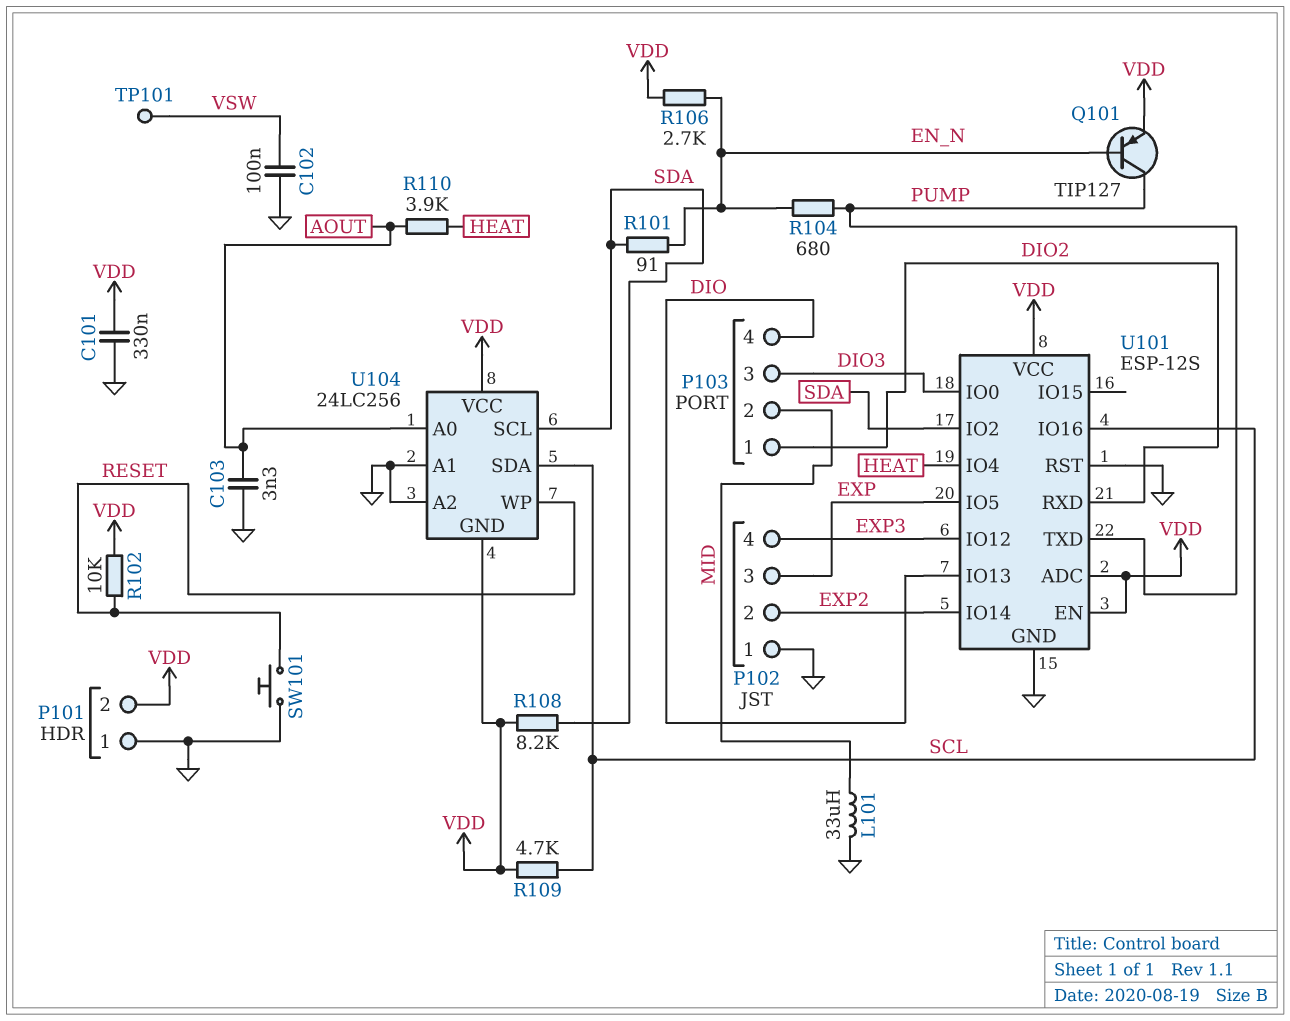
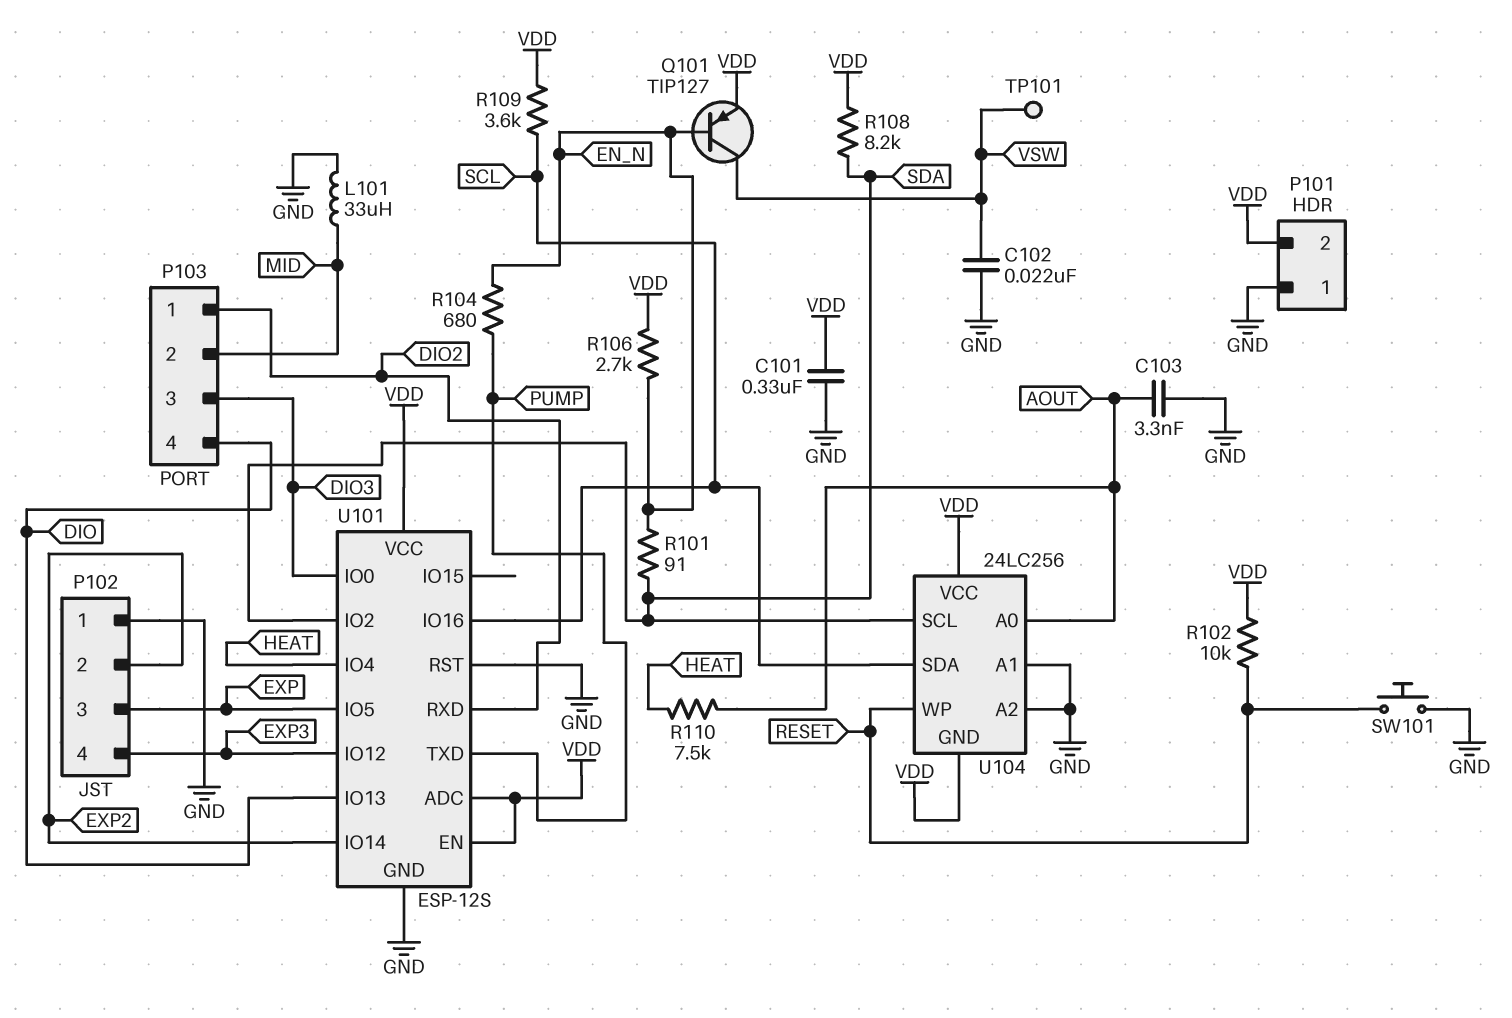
C102: 100nF (GND, VSW) -> 22nF (GND, VSW)
Q101: PNP TIP127 (B EN_N, C PUMP, E VDD) -> PNP TIP127 (B EN_N, C VSW, E VDD)
R109: 4.7k (SCL, VDD) -> 3.6k (SCL, VDD)
R110: 3.9k (AOUT, HEAT) -> 7.5k (AOUT, HEAT)

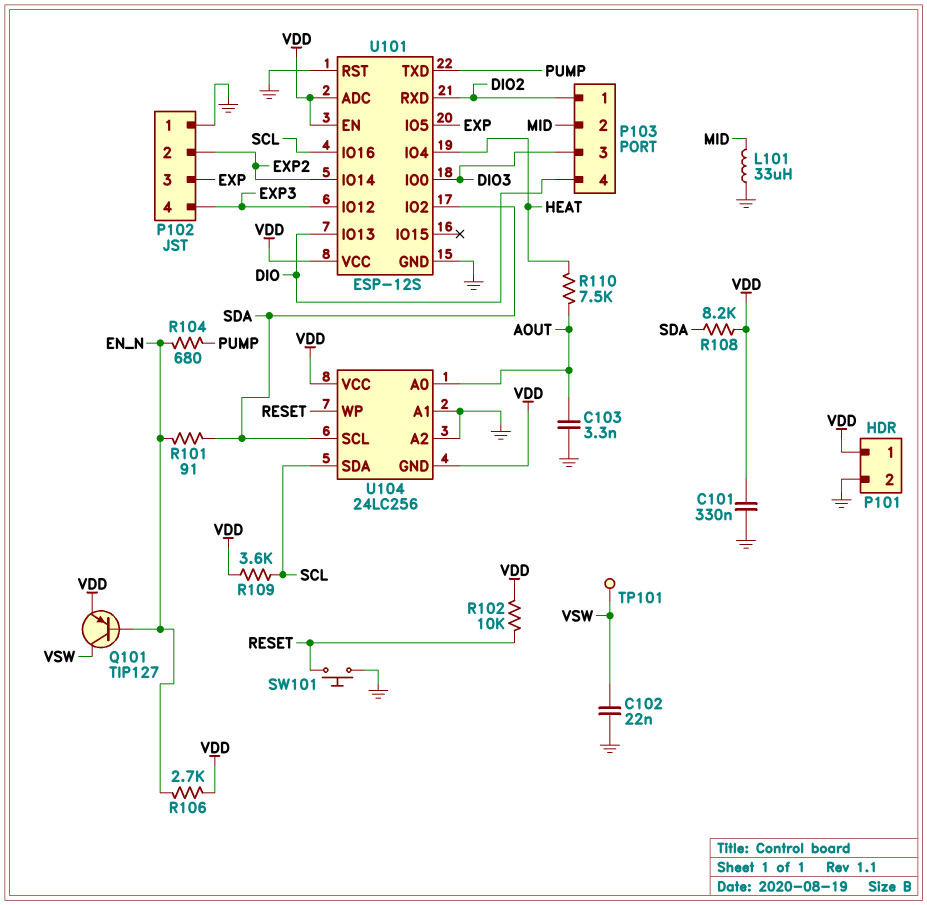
P101 pin 1: GND -> VDD
P101 pin 2: VDD -> GND

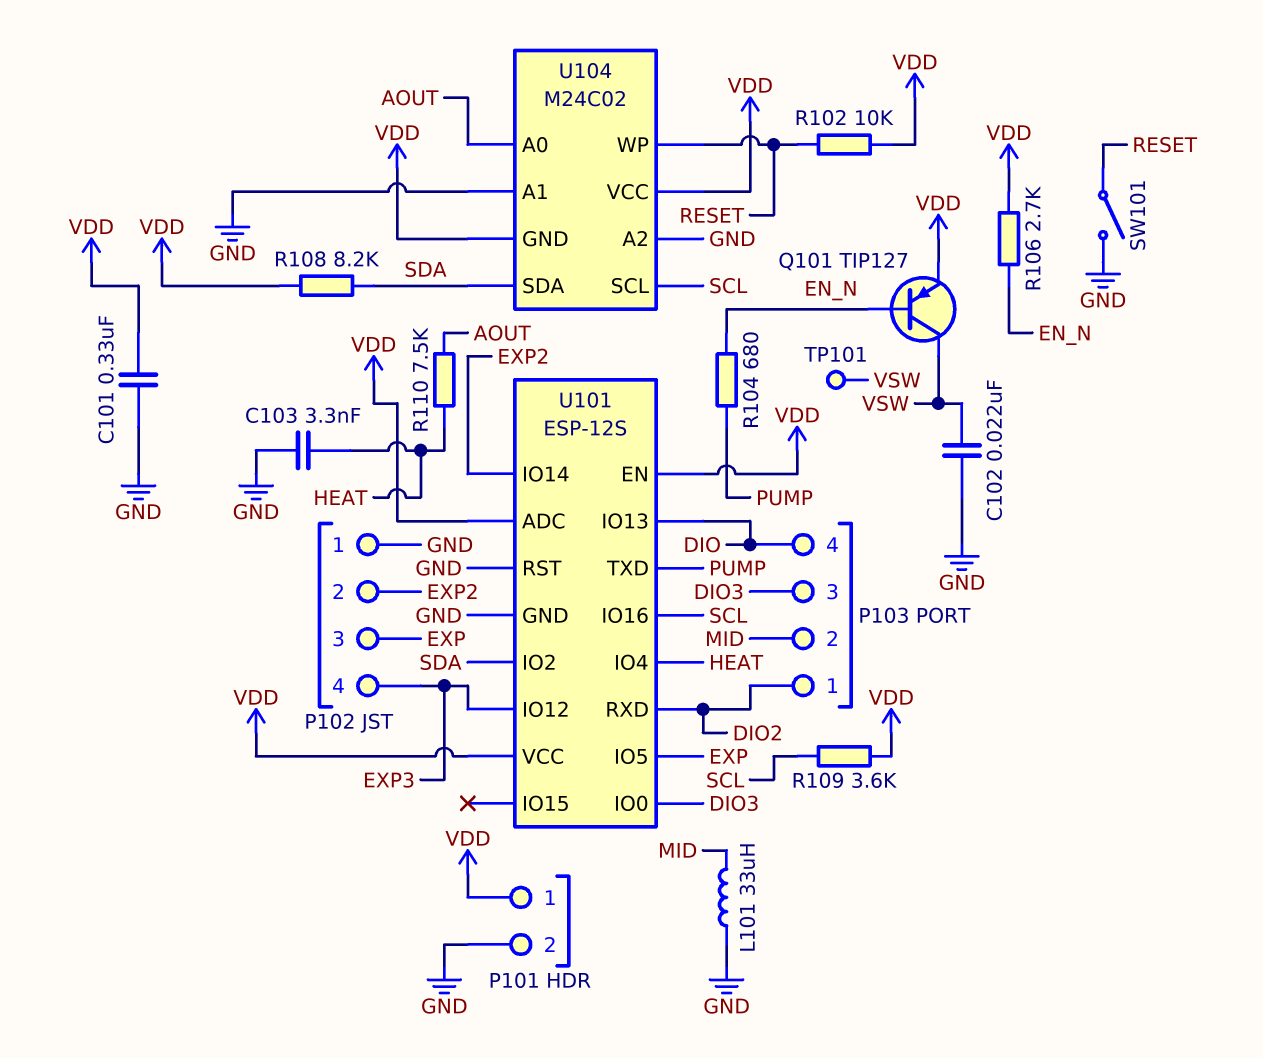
C103: 3.3nF (AOUT, GND) -> 3.3nF (GND, HEAT)
R101: 91 (EN_N, SDA) -> none
SW101: button (GND, RESET) -> switch (GND, RESET)
U104: 24LC256 -> M24C02
U104 pin SCL: SDA -> SCL
U104 pin SDA: SCL -> SDA

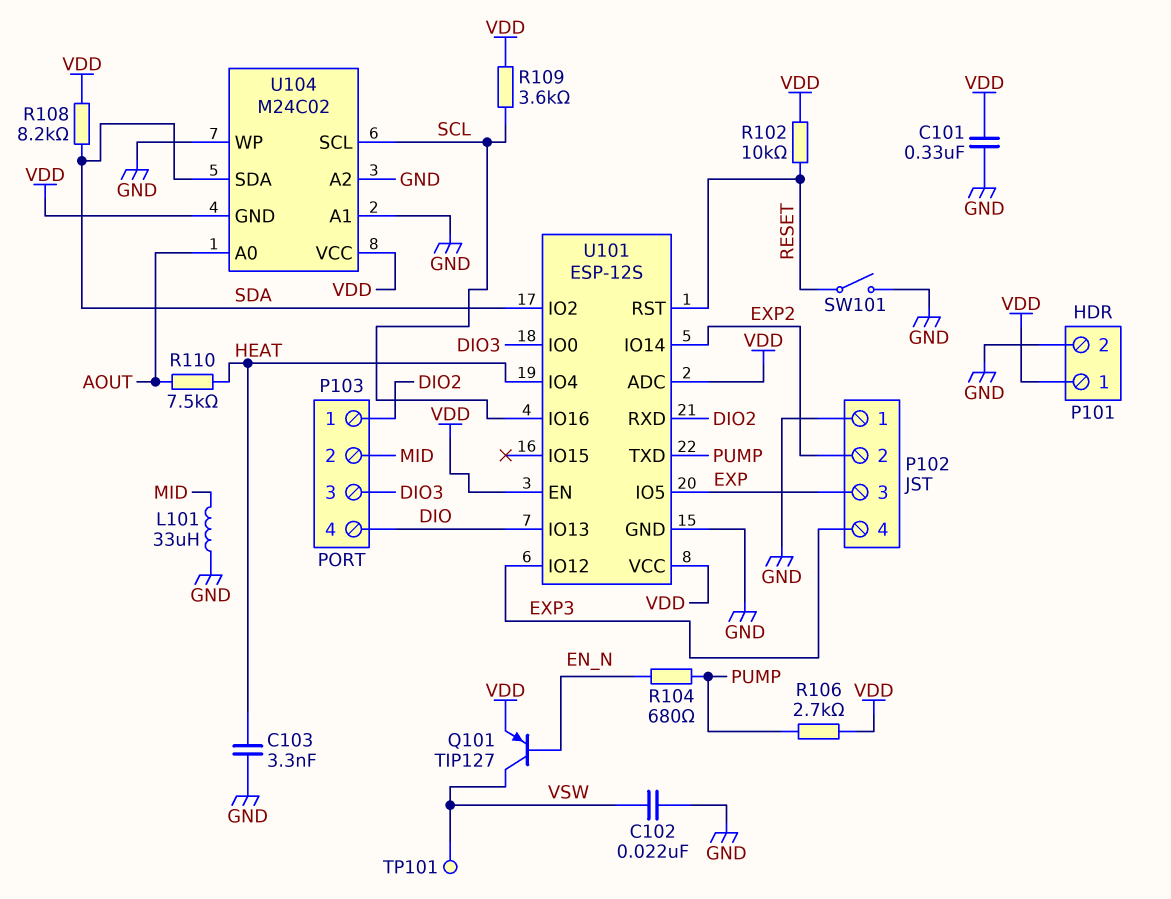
R106: 2.7k (EN_N, VDD) -> 2.7k (PUMP, VDD)
U101 pin RST: GND -> RESET
U104 pin WP: RESET -> GND

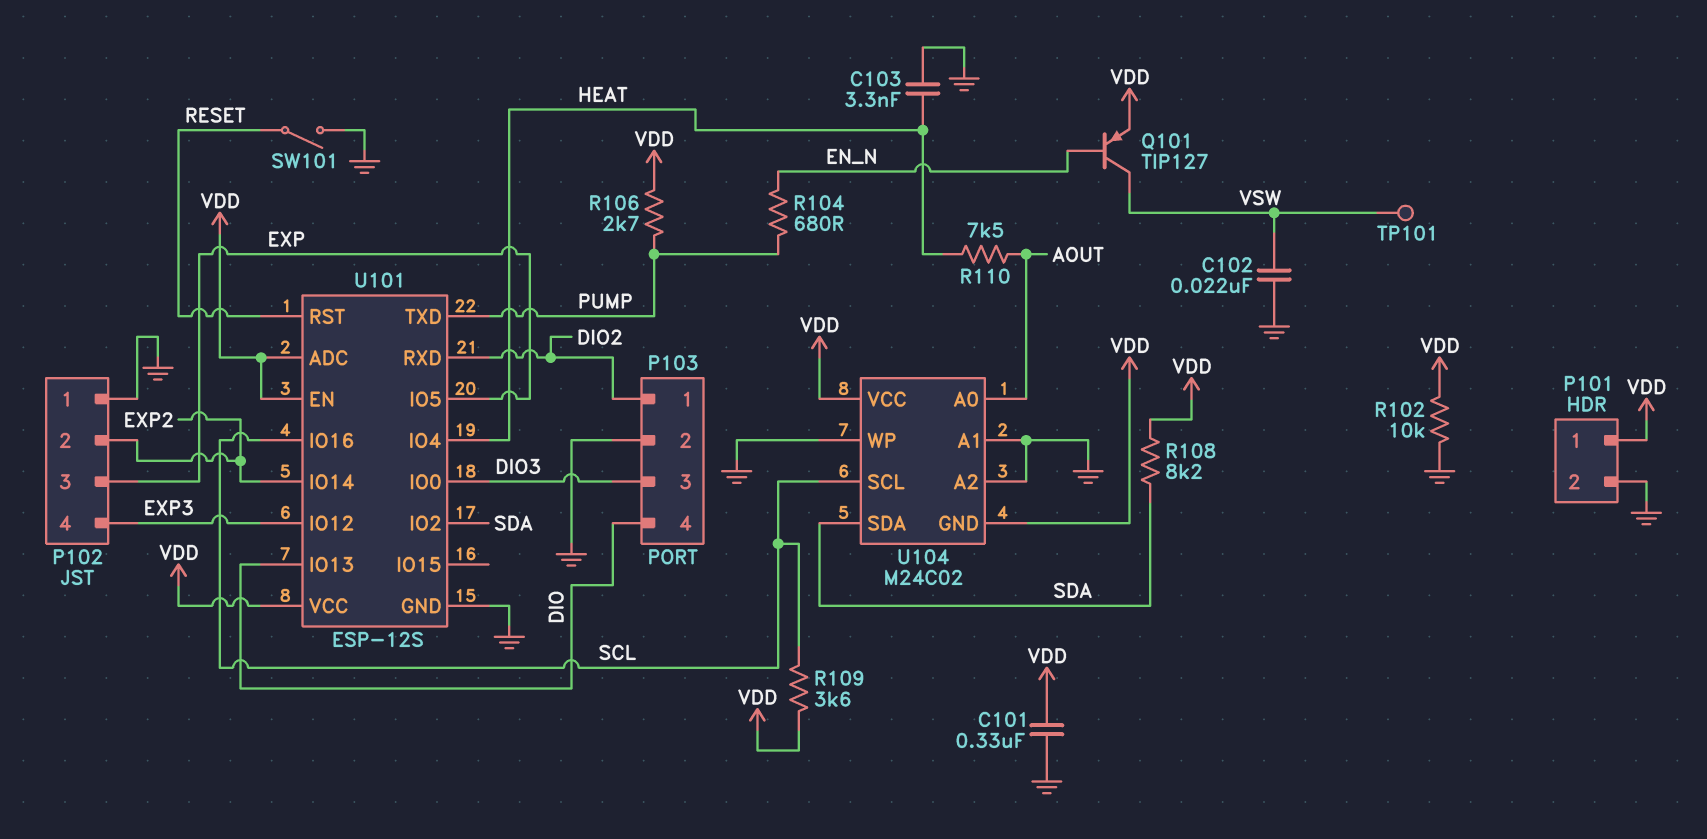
L101: 33uH (GND, MID) -> none
P103 pin 2: MID -> GND
R102: 10k (RESET, VDD) -> 10k (GND, VDD)

